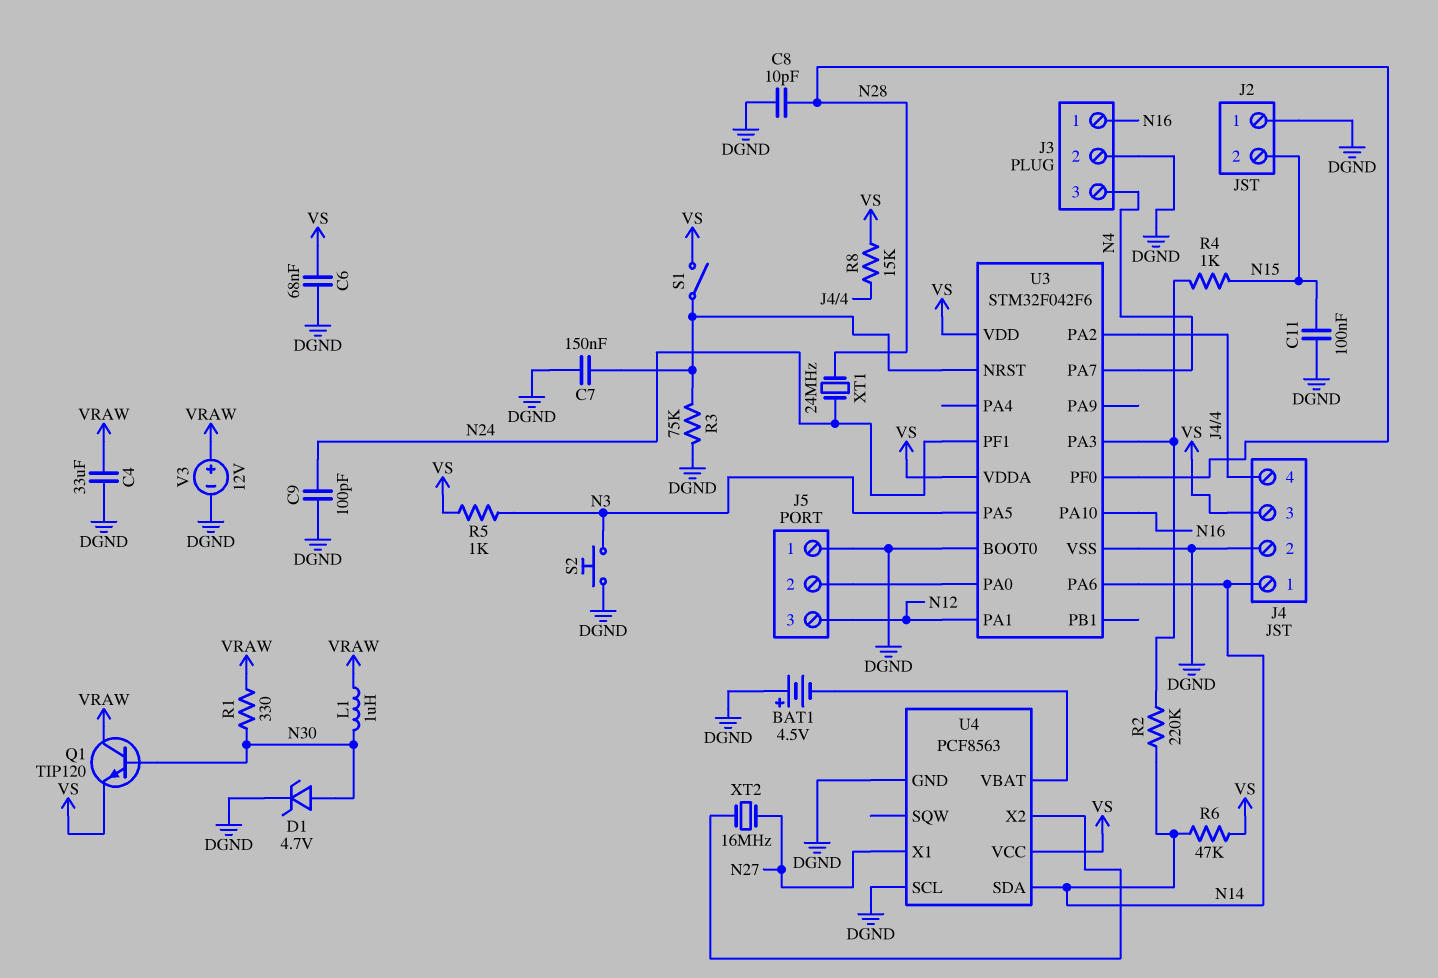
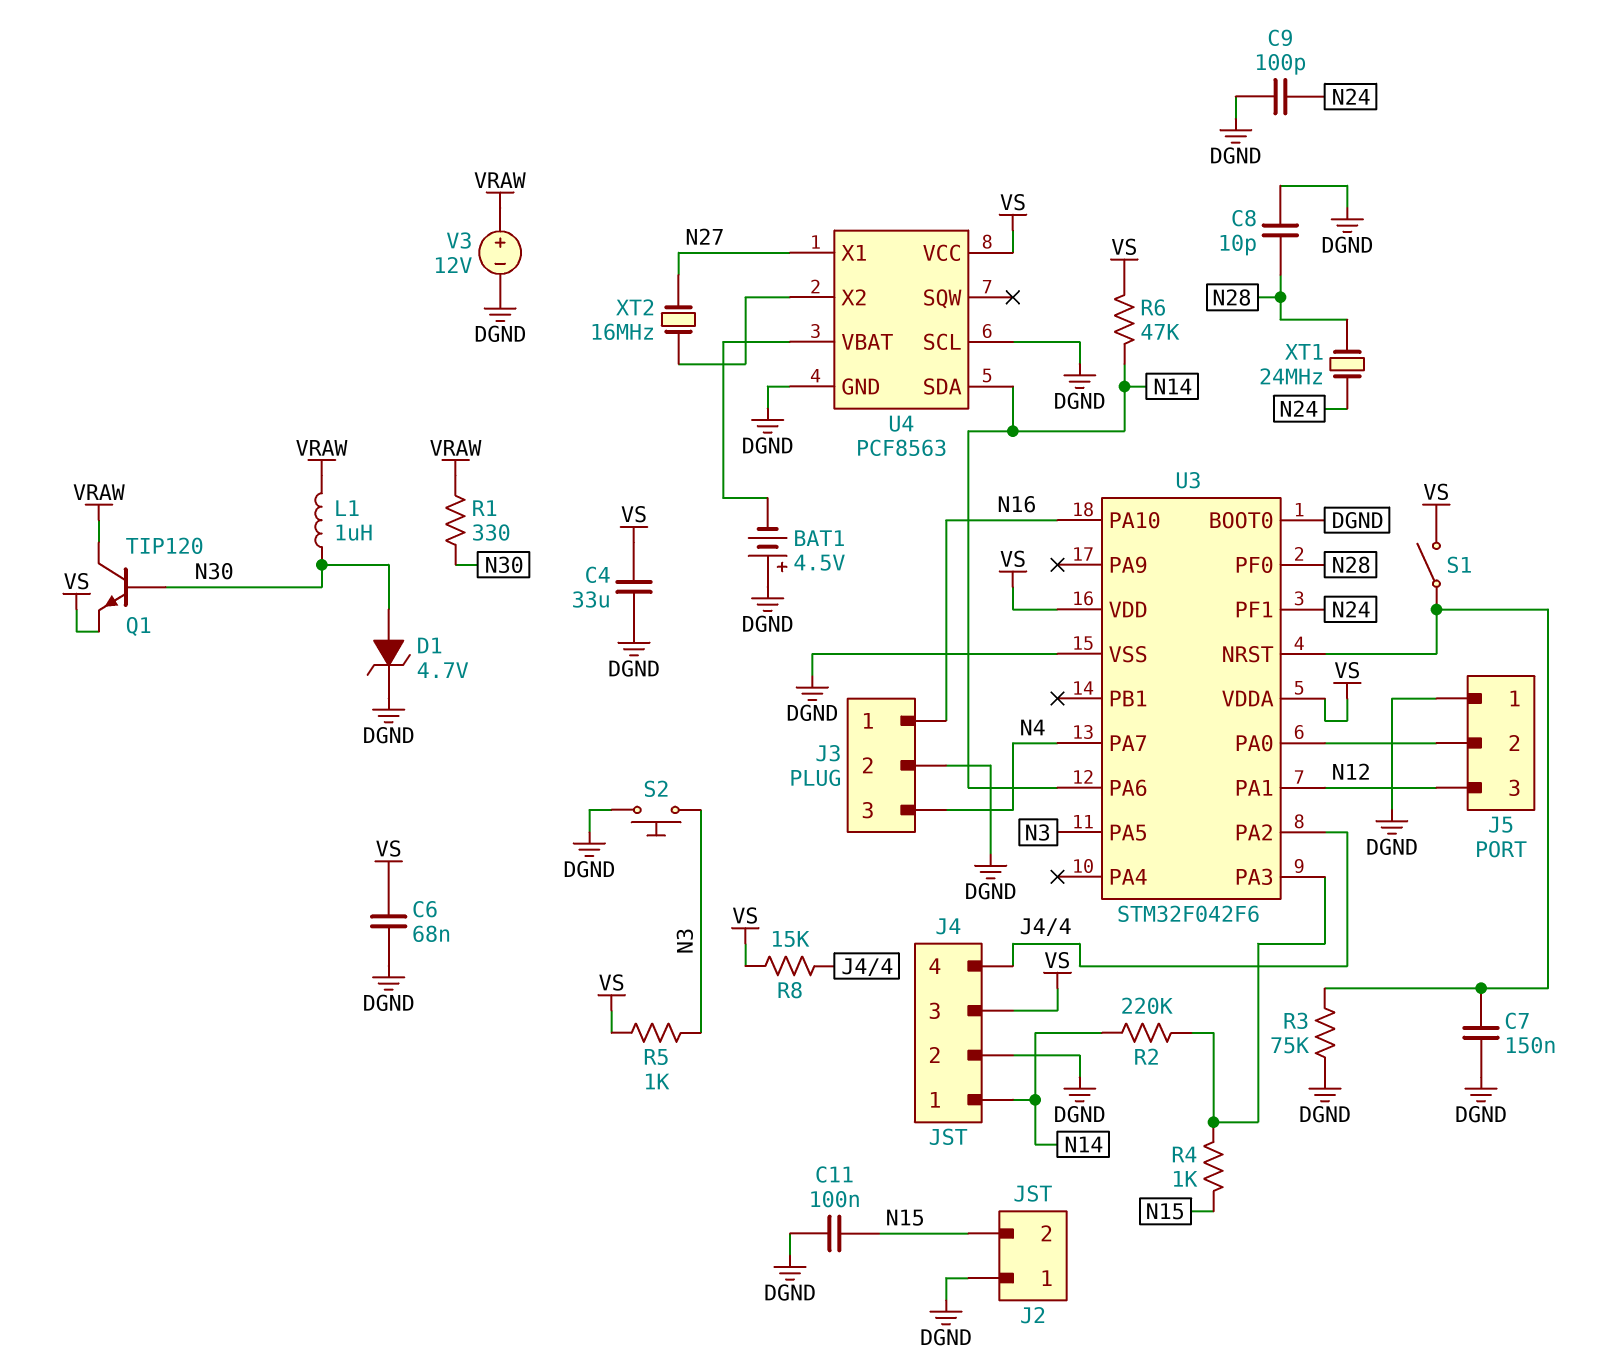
C4: 33uF (DGND, VRAW) -> 33uF (DGND, VS)

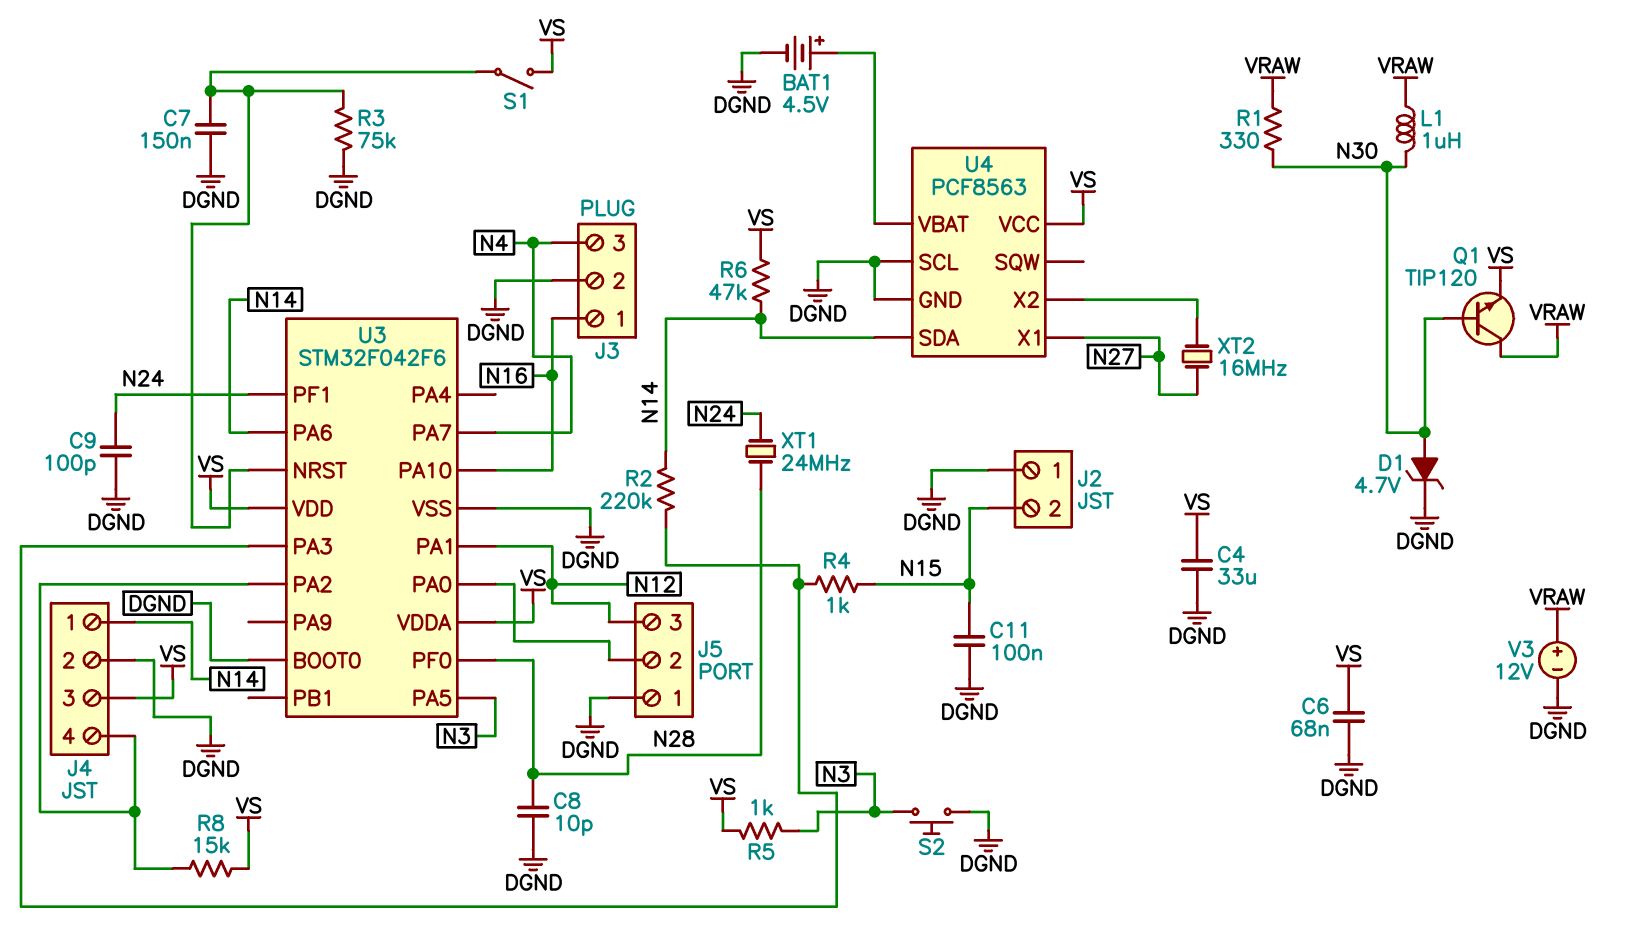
BAT1: 4.5V (plus DGND, minus U4/VBAT) -> 4.5V (plus U4/VBAT, minus DGND)

